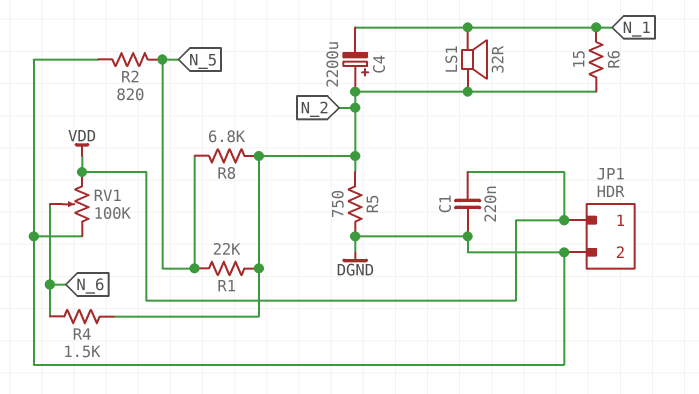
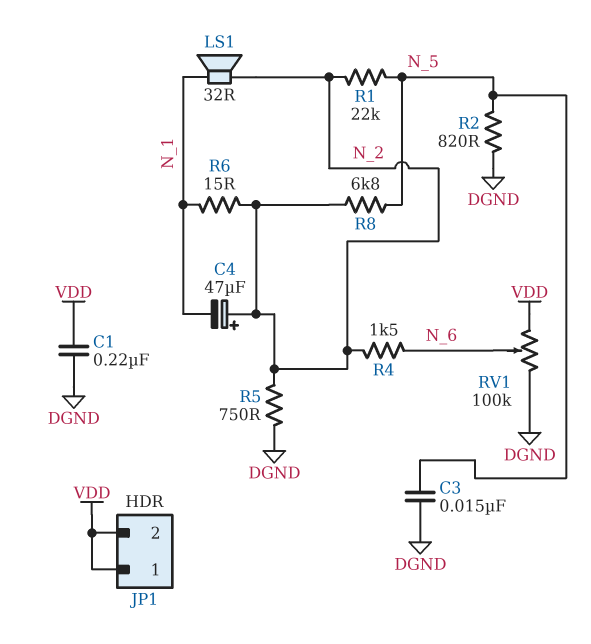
C3: none -> 15nF (DGND, N_5)
C4: 2200uF (plus N_2, minus N_1) -> 47uF (plus N_2, minus N_1)
JP1 pin 2: DGND -> VDD

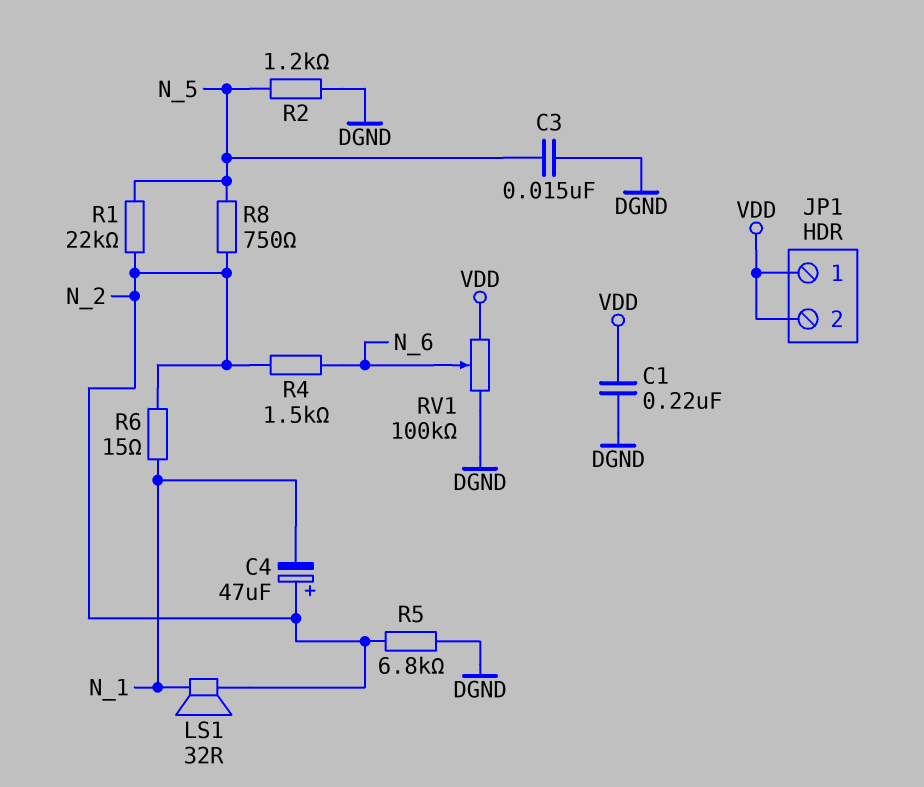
R2: 820 (DGND, N_5) -> 1.2k (DGND, N_5)
R5: 750 (DGND, N_2) -> 6.8k (DGND, N_2)
R8: 6.8k (N_2, N_5) -> 750 (N_2, N_5)

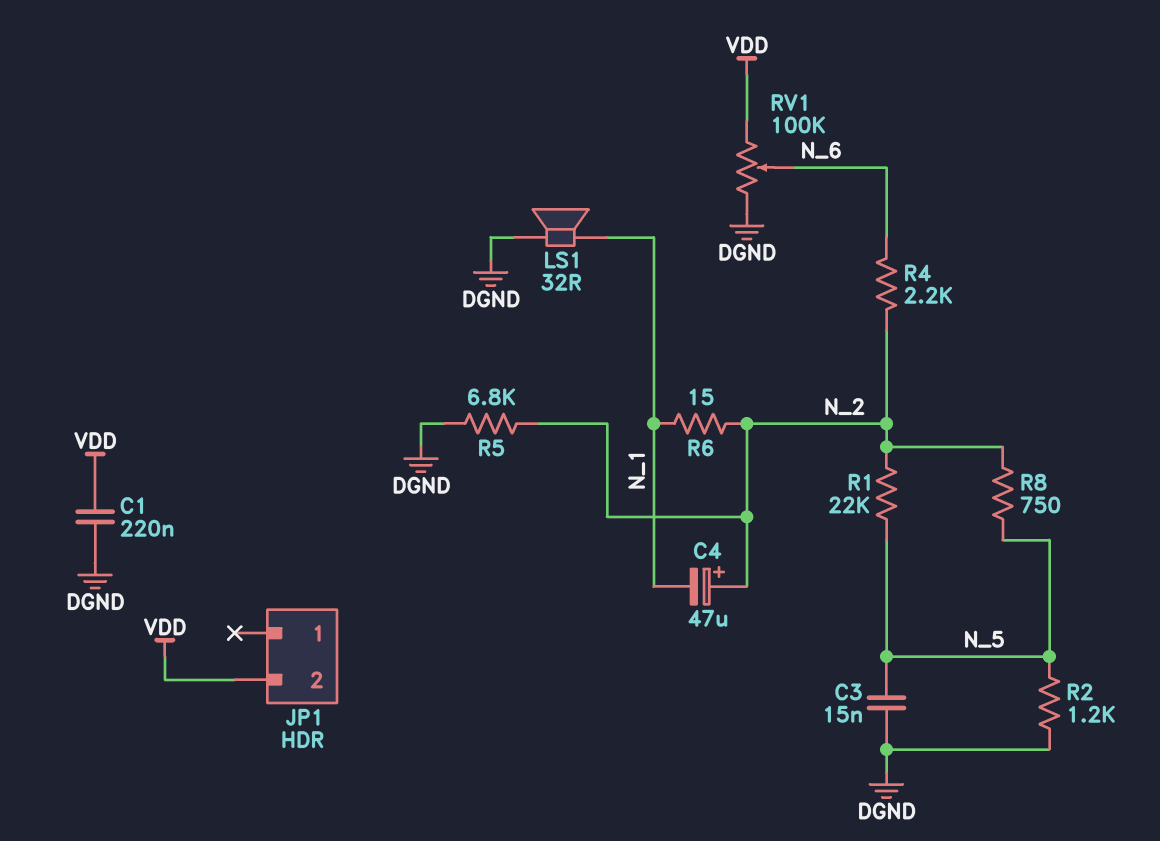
JP1 pin 1: VDD -> none
LS1: speaker 32R (N_1, N_2) -> speaker 32R (DGND, N_1)
R4: 1.5k (N_2, N_6) -> 2.2k (N_2, N_6)

